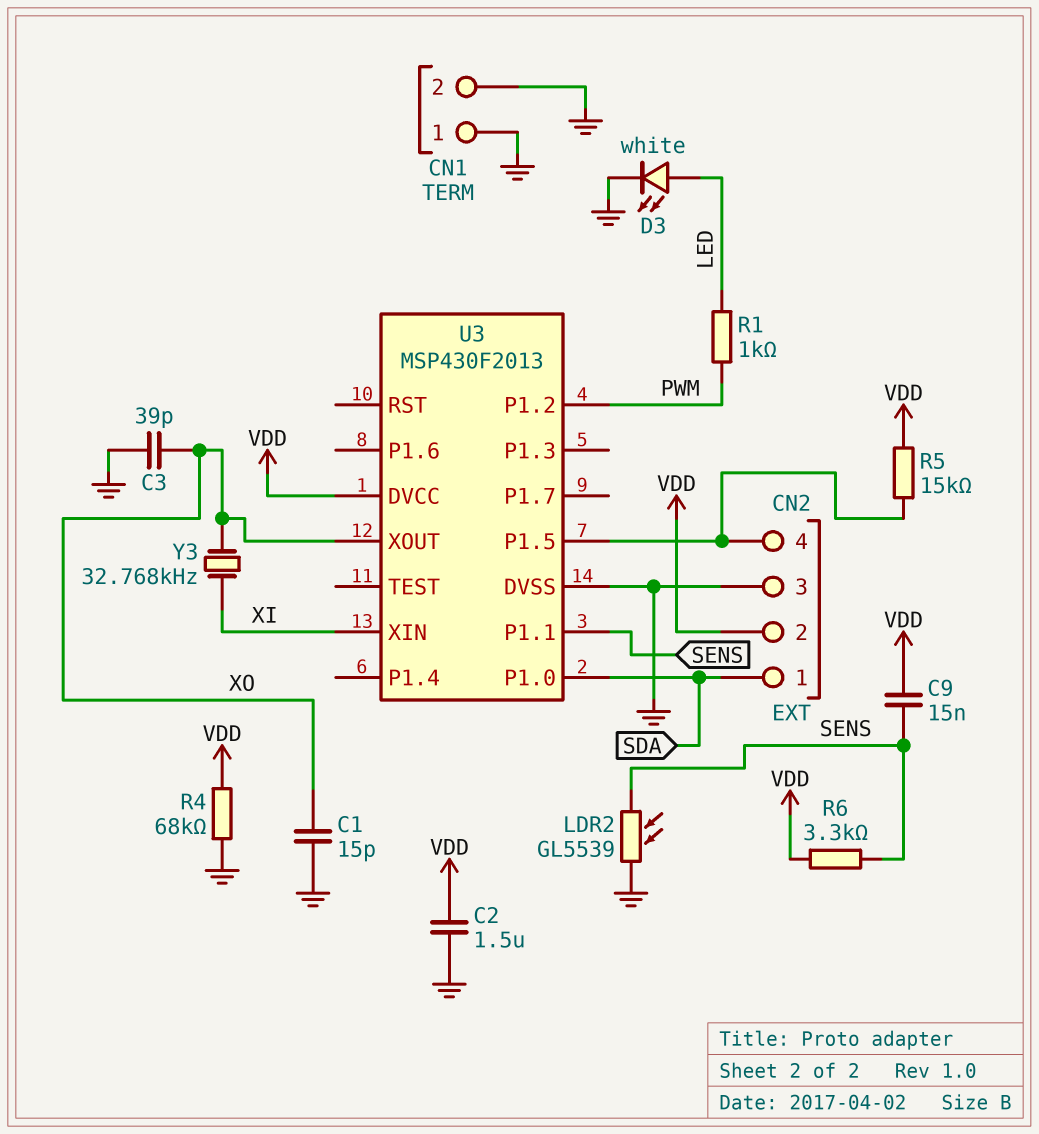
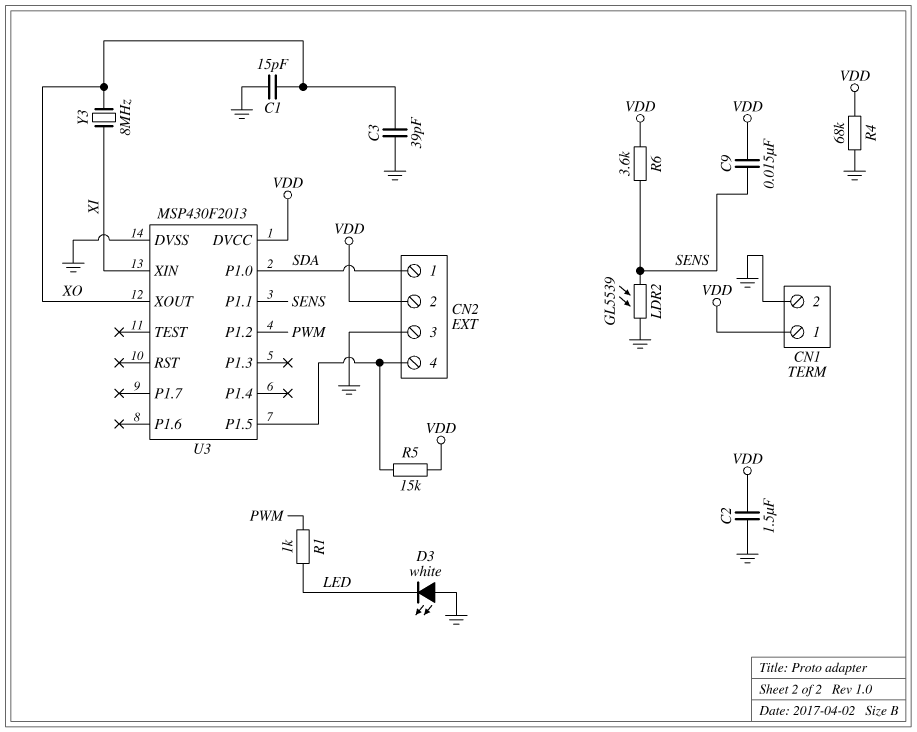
CN1 pin 1: GND -> VDD
D3: LED white (A LED, K GND) -> LED white (A GND, K LED)
R6: 3.3k (SENS, VDD) -> 3.6k (SENS, VDD)
Y3: 32.768kHz (XI, XO) -> 8MHz (XI, XO)

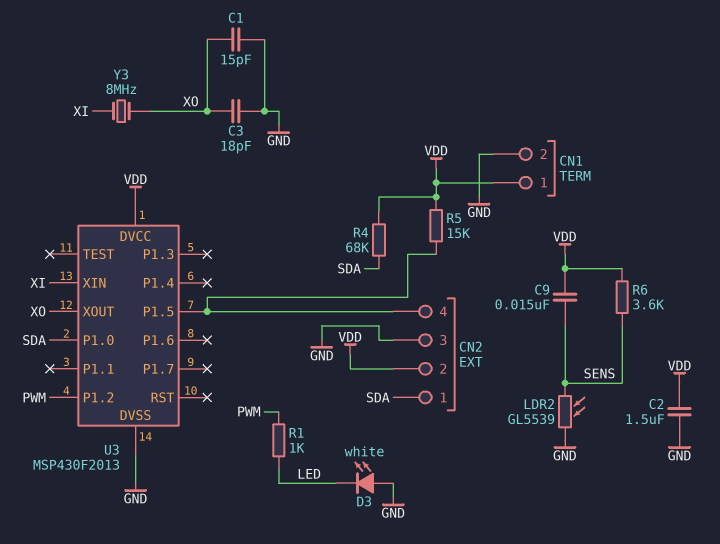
C3: 39pF (GND, XO) -> 18pF (GND, XO)
R4: 68k (GND, VDD) -> 68k (SDA, VDD)
U3 pin P1.1: SENS -> none

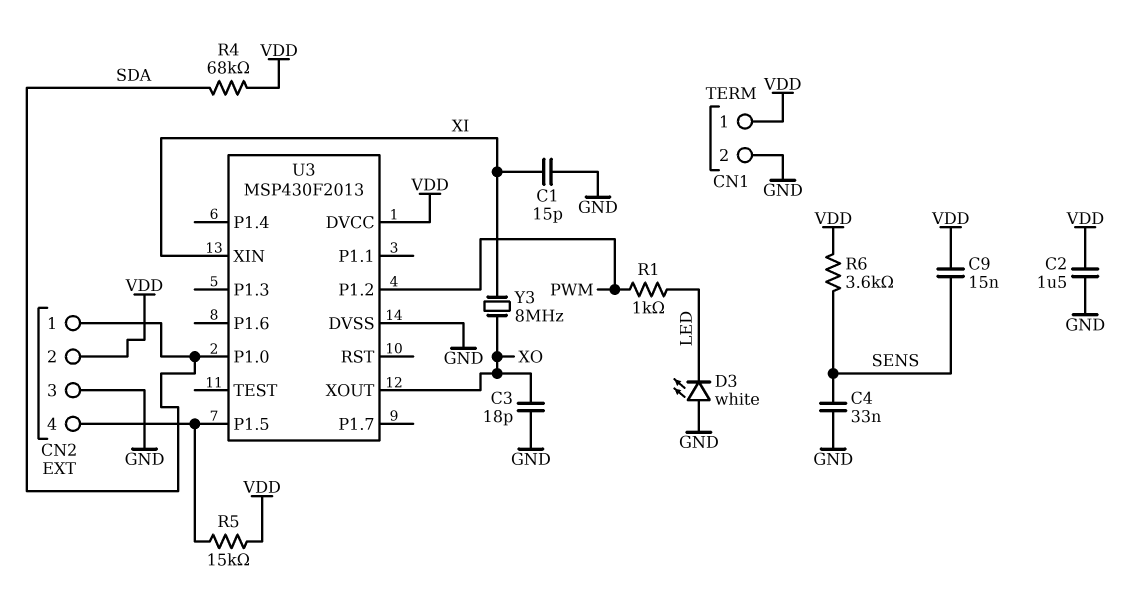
C1: 15pF (GND, XO) -> 15pF (GND, XI)
C4: none -> 33nF (GND, SENS)
LDR2: GL5539 (GND, SENS) -> none

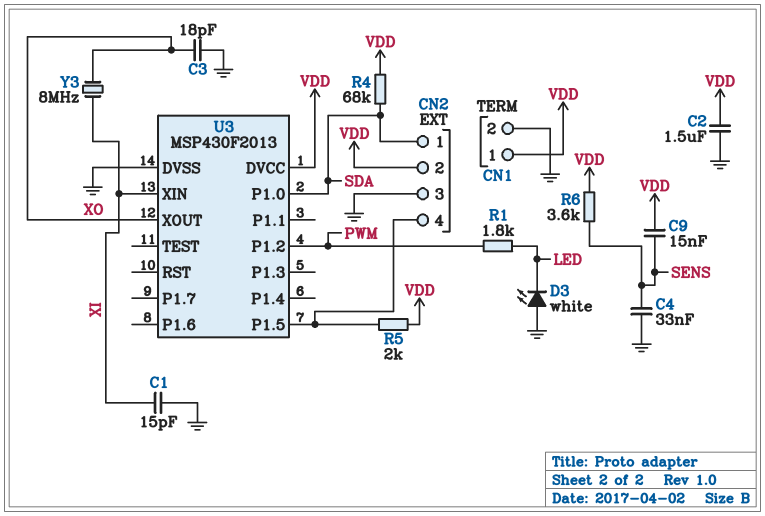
R1: 1k (LED, PWM) -> 1.8k (LED, PWM)
R5: 15k (CN2/4, VDD) -> 2k (CN2/4, VDD)

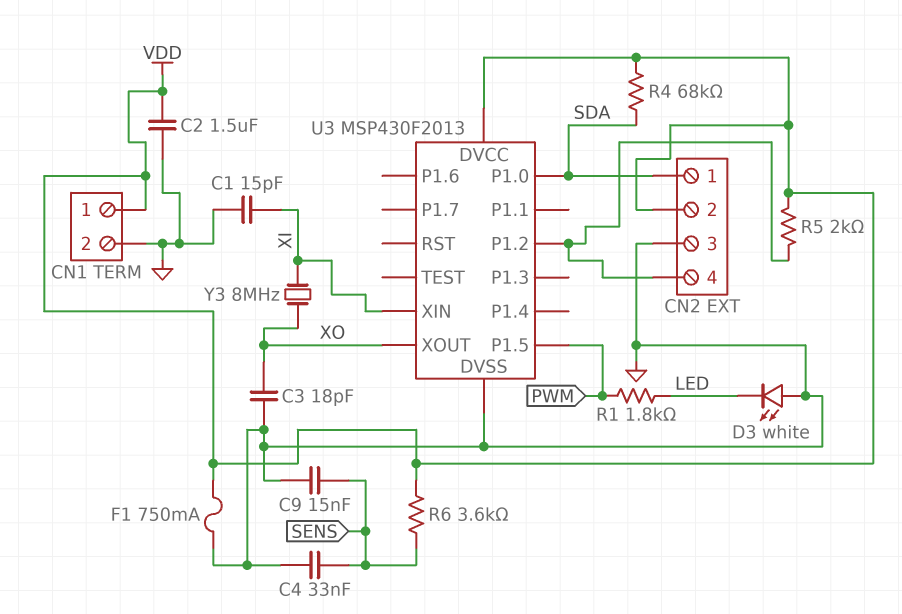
C9: 15nF (SENS, VDD) -> 15nF (GND, SENS)
F1: none -> 750mA (GND, VDD)
U3 pin P1.2: PWM -> CN2/4
U3 pin P1.5: CN2/4 -> PWM

